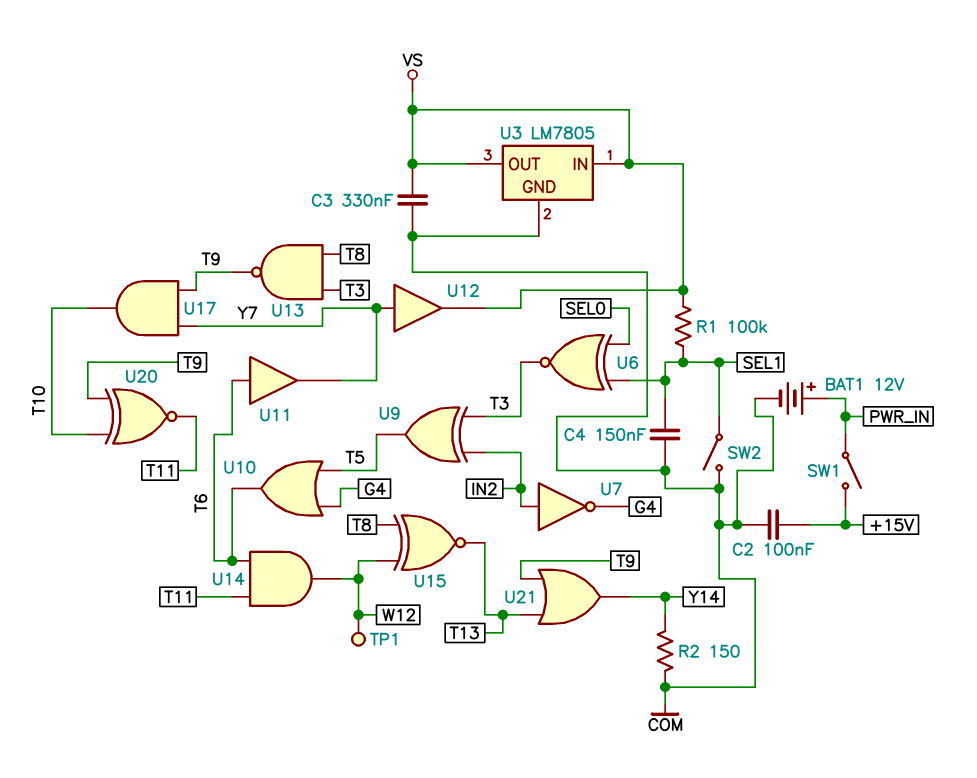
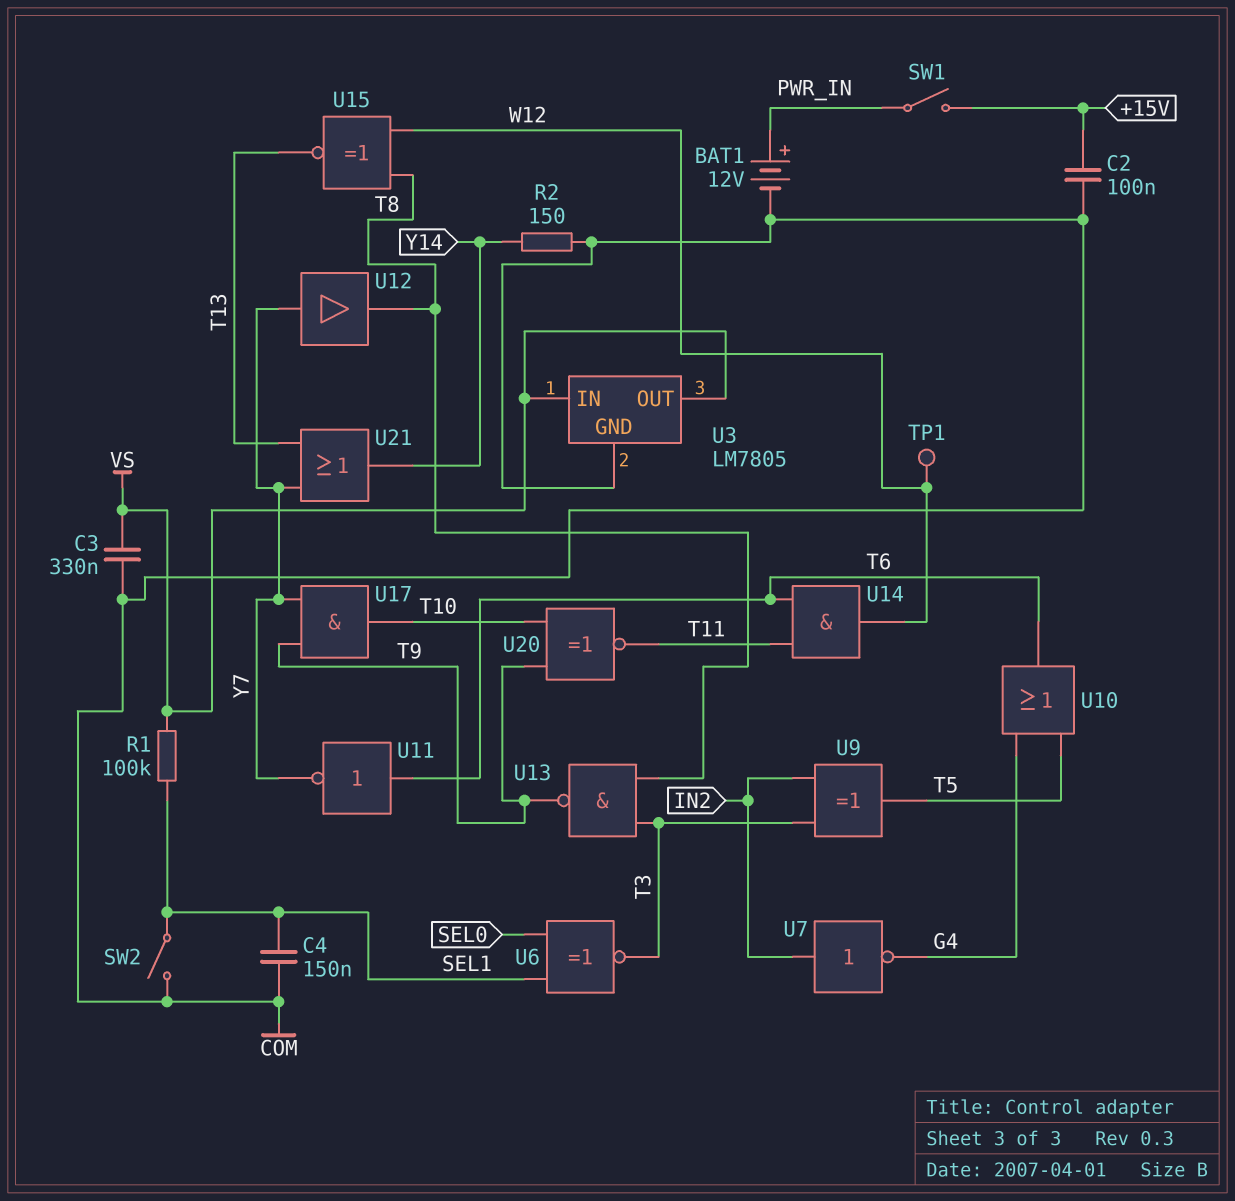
U11: buffer (in T6, out Y7) -> NOT (in T6, out Y7)
U12: buffer (in Y7, out VS) -> buffer (in Y7, out T8)
U21: OR (in T9, in T13, out Y14) -> OR (in T13, in Y7, out Y14)

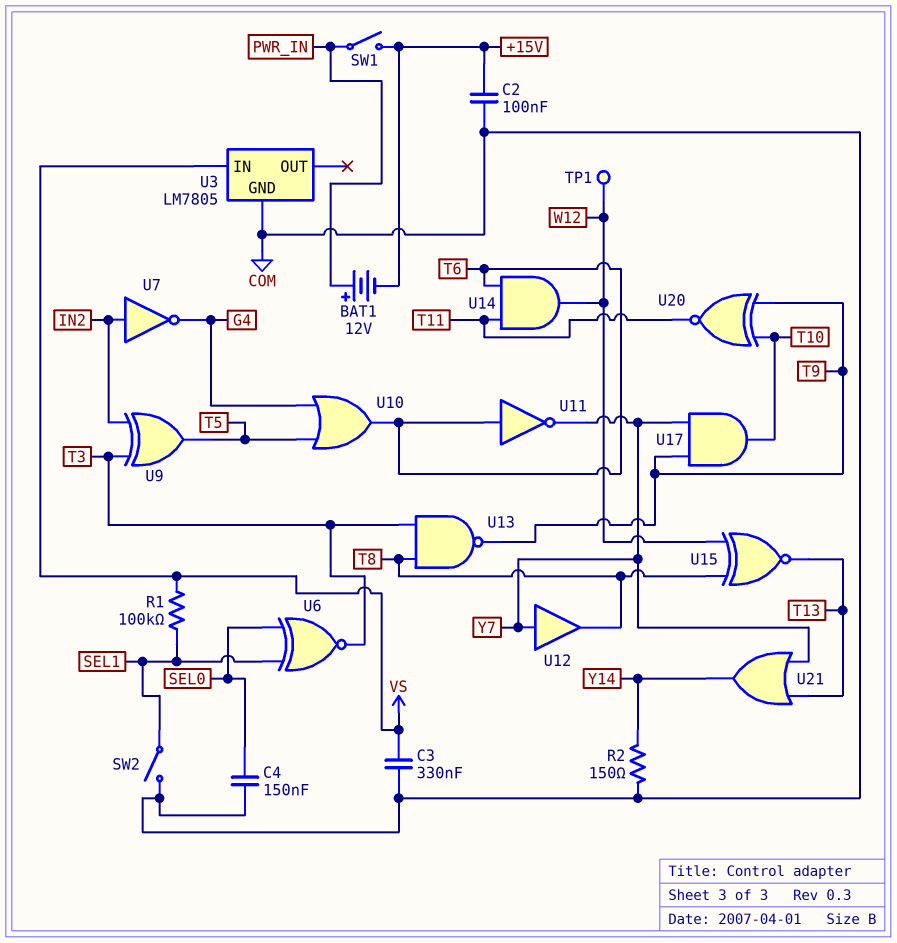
BAT1: 12V (plus PWR_IN, minus COM) -> 12V (plus PWR_IN, minus +15V)
C4: 150nF (COM, SEL1) -> 150nF (COM, SEL0)
U3 pin OUT: VS -> none

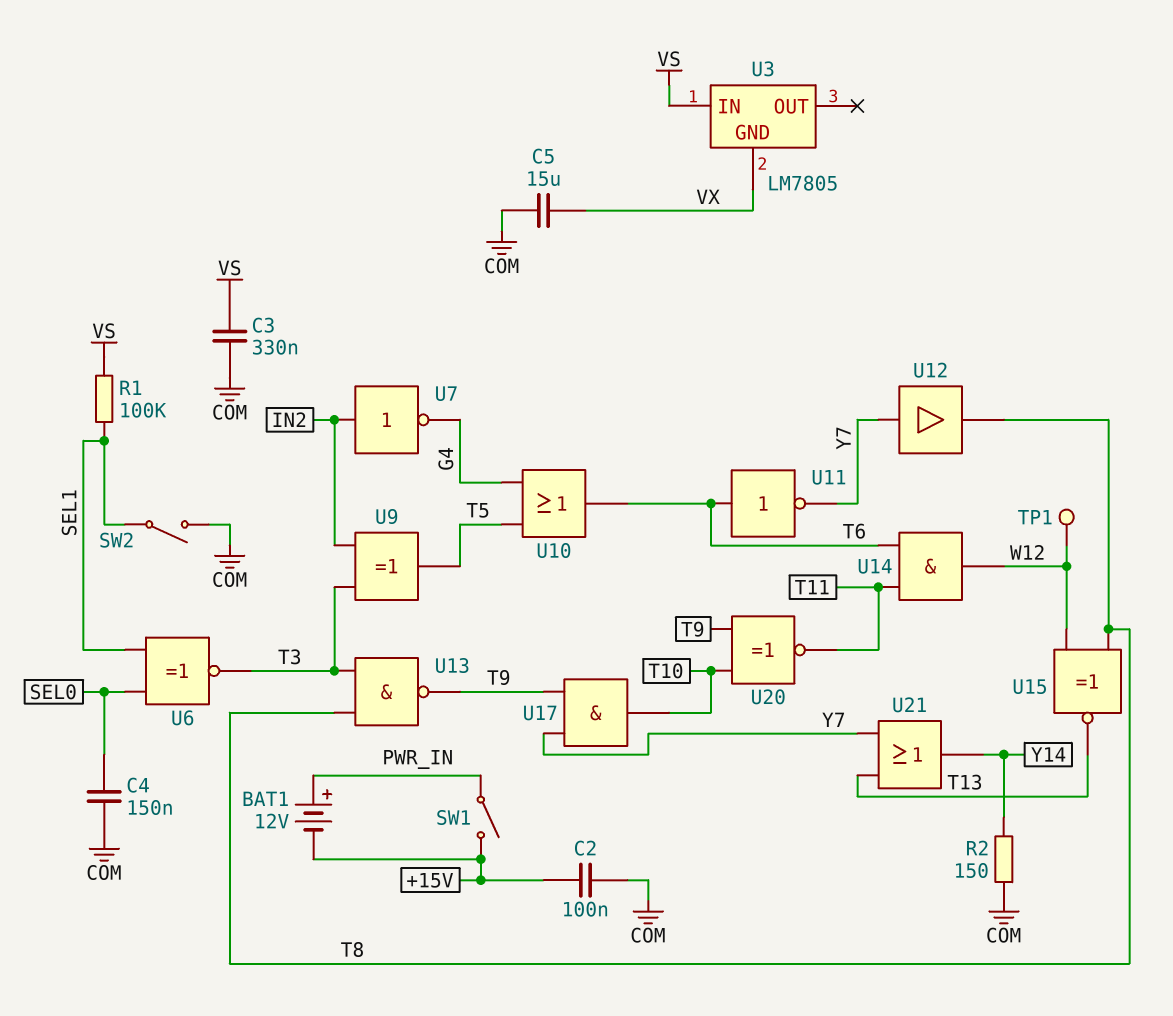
C5: none -> 15uF (COM, VX)
U3 pin GND: COM -> VX

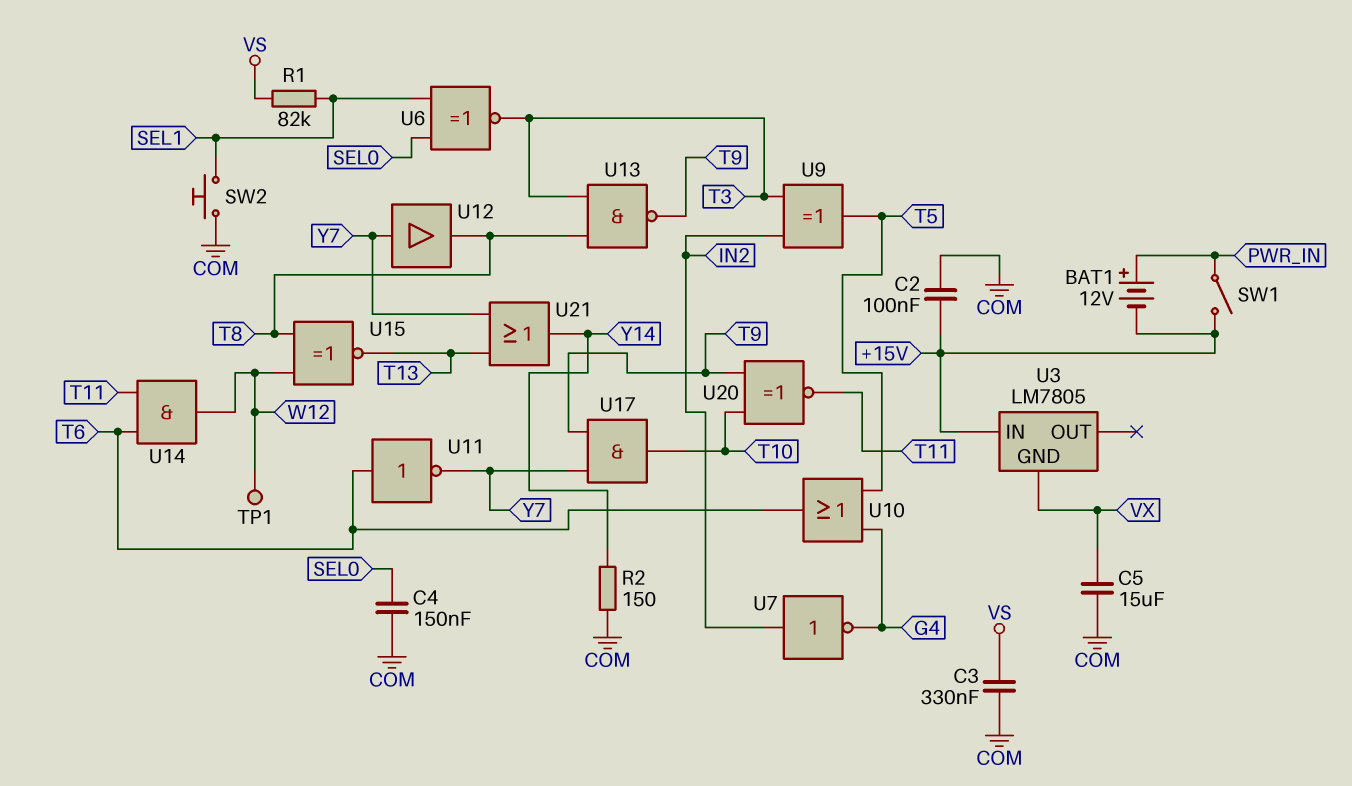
R1: 100k (SEL1, VS) -> 82k (SEL1, VS)
SW2: switch (COM, SEL1) -> button (COM, SEL1)
U3 pin IN: VS -> +15V

